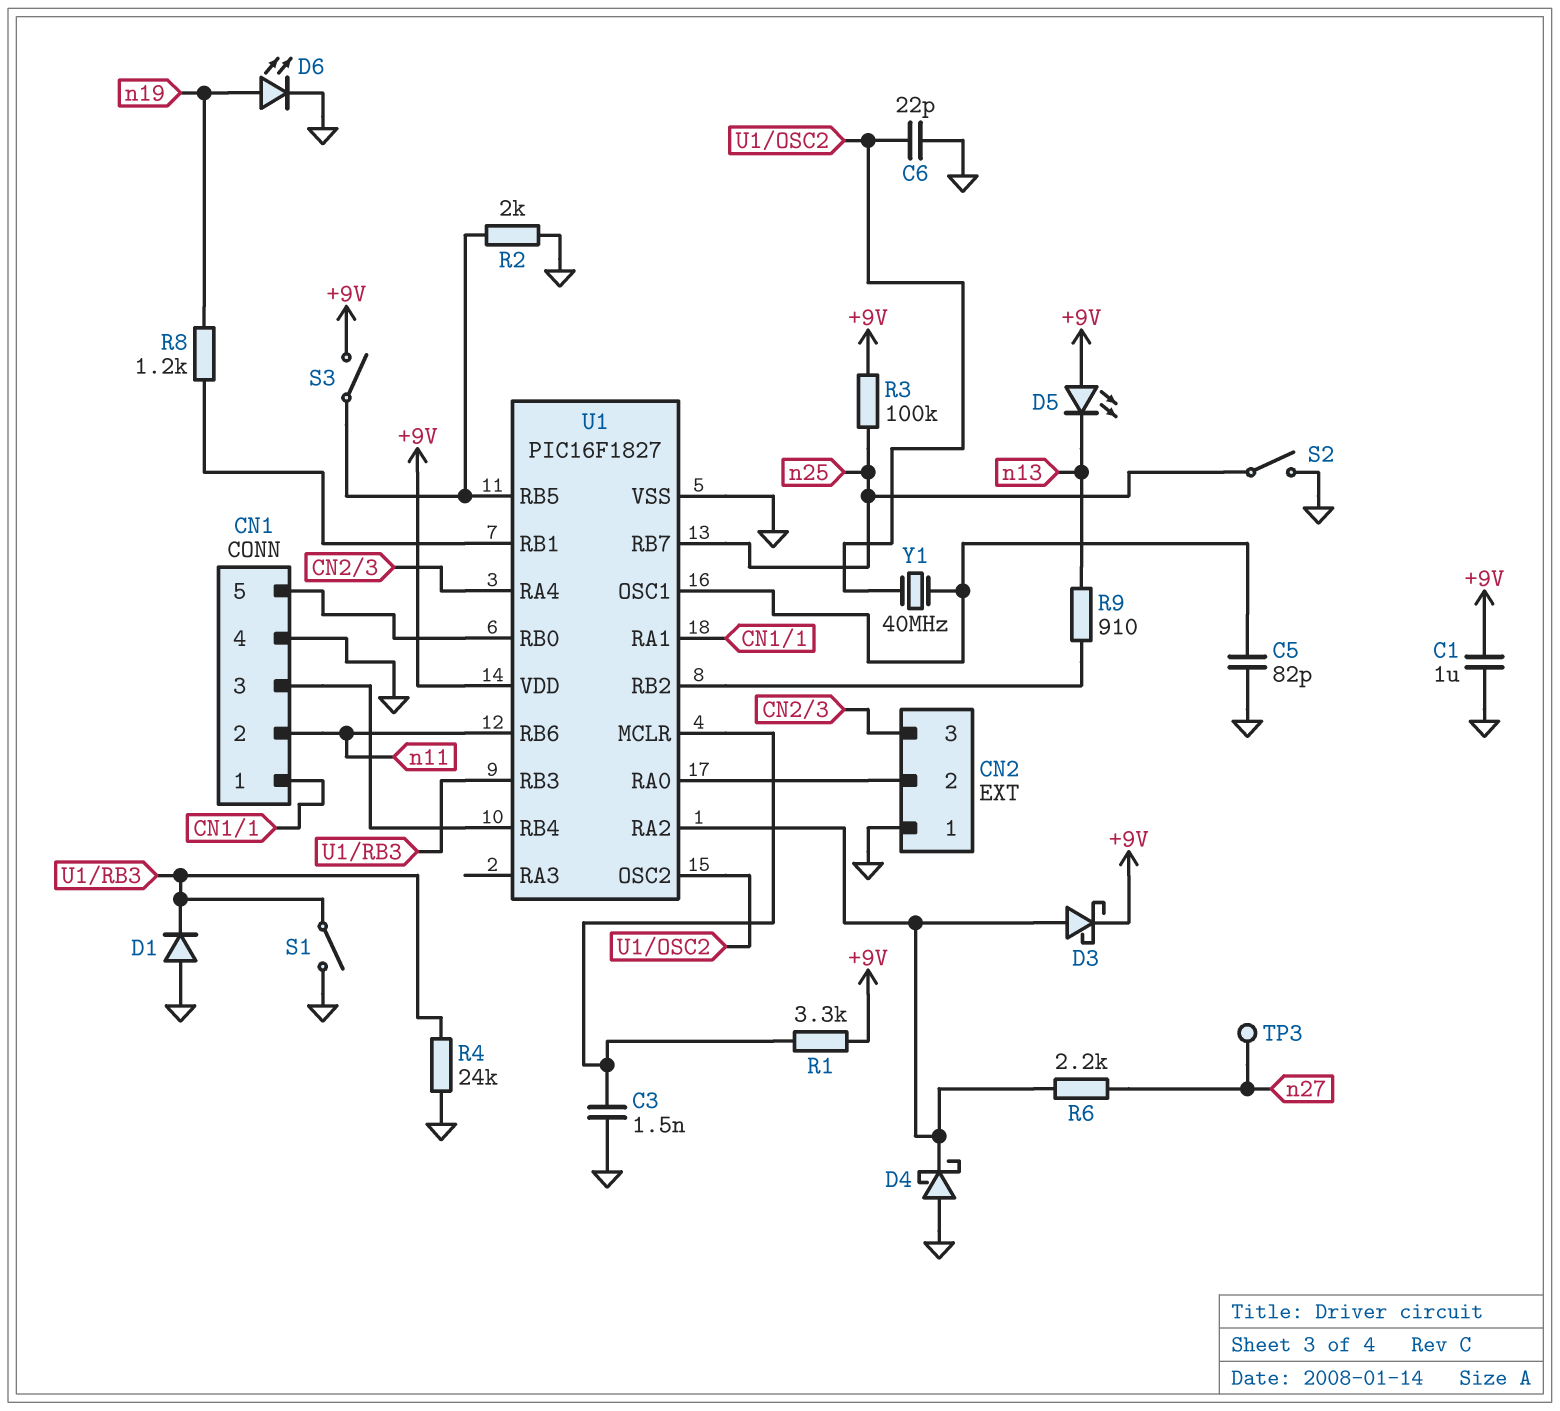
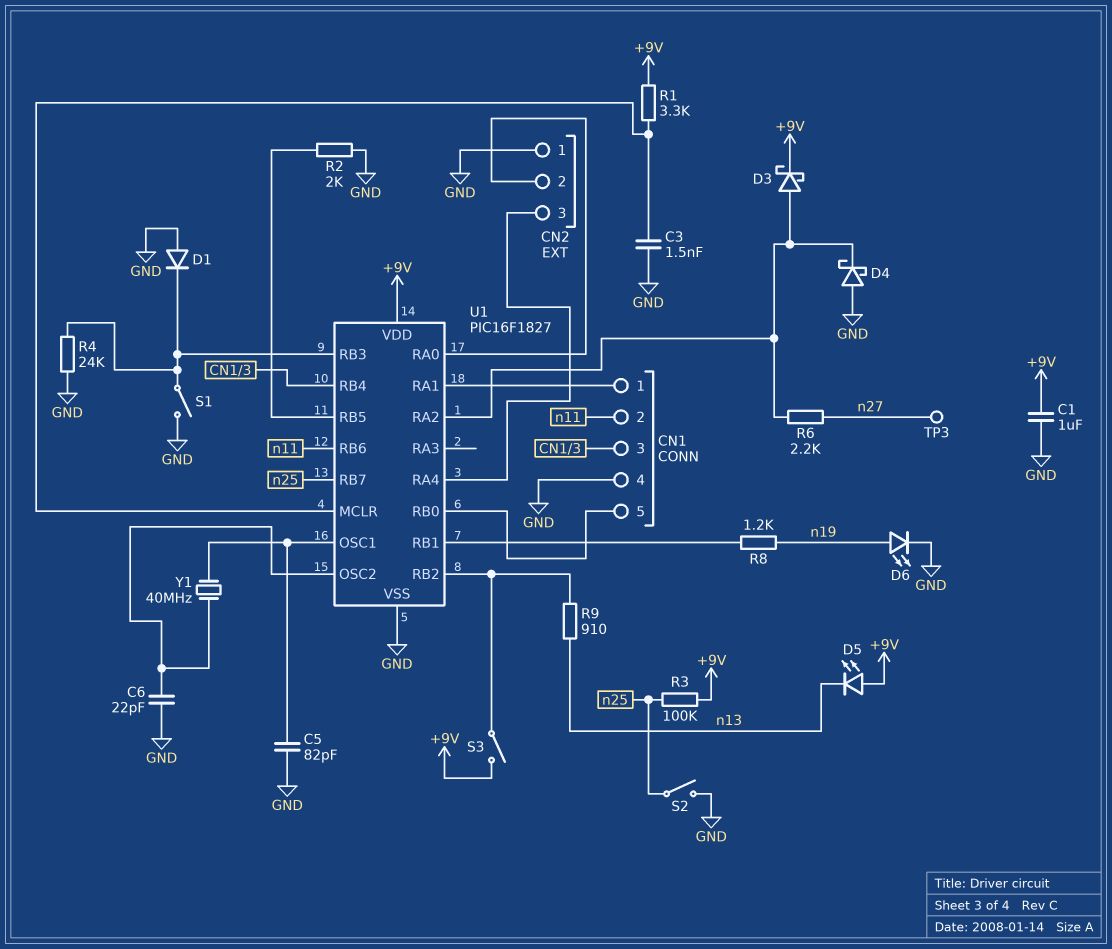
S3: switch (+9V, U1/RB5) -> switch (+9V, U1/RB2)

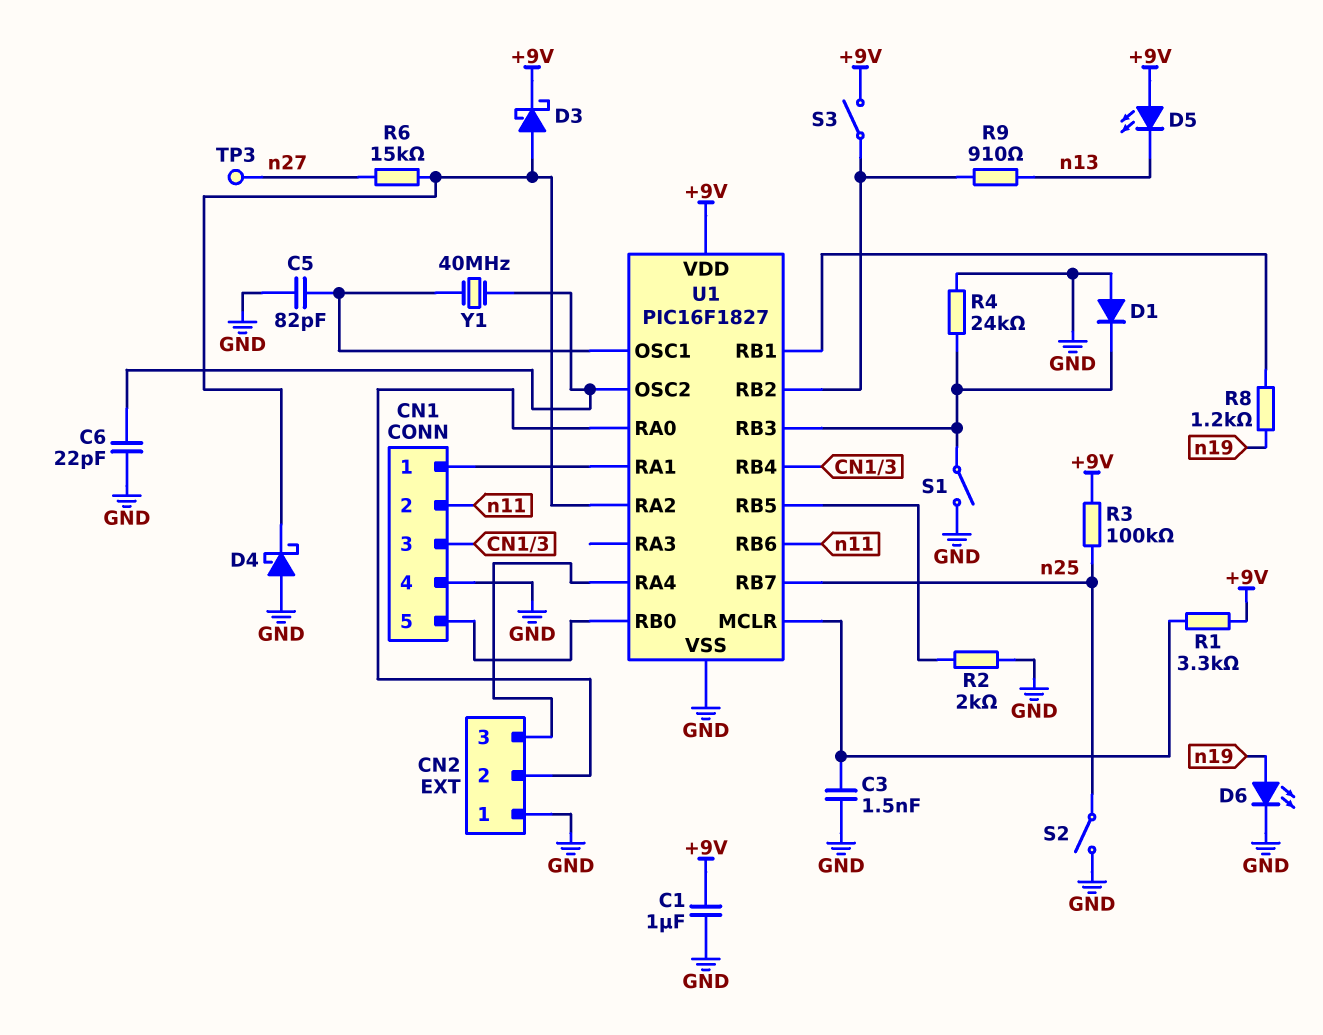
R6: 2.2k (U1/RA2, n27) -> 15k (U1/RA2, n27)

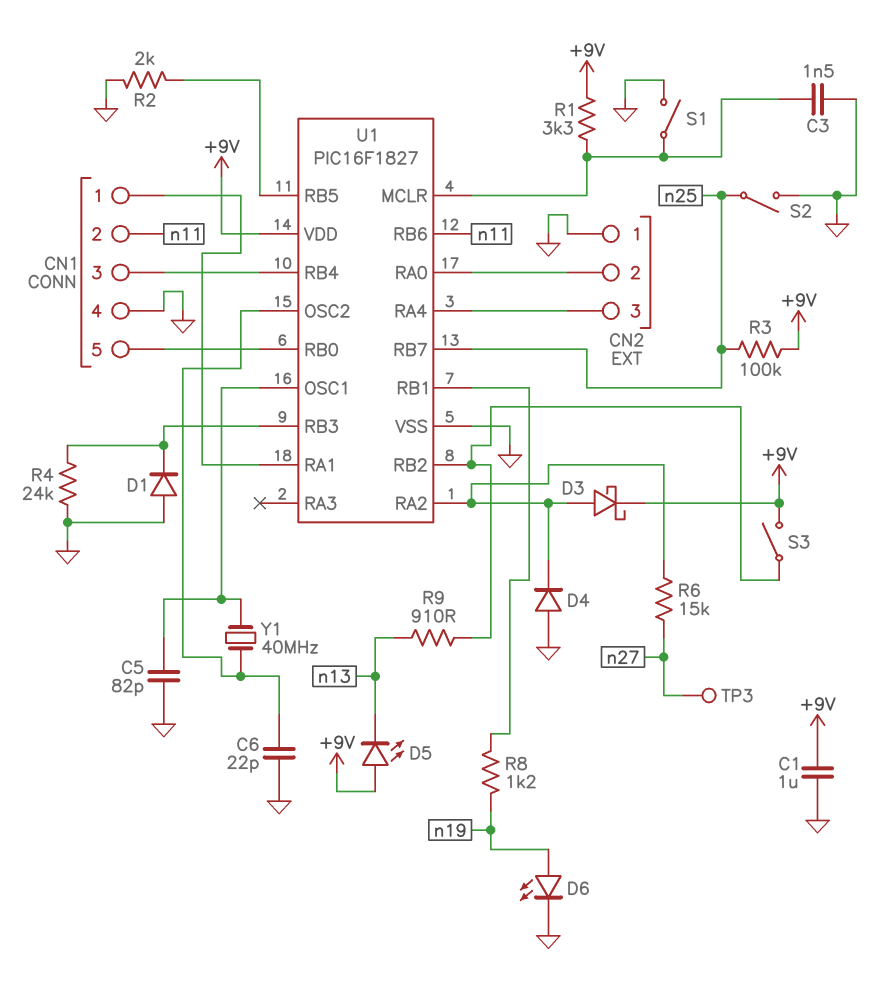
D4: schottky (A GND, K U1/RA2) -> diode (A GND, K U1/RA2)
S1: switch (GND, U1/RB3) -> switch (GND, U1/MCLR)

